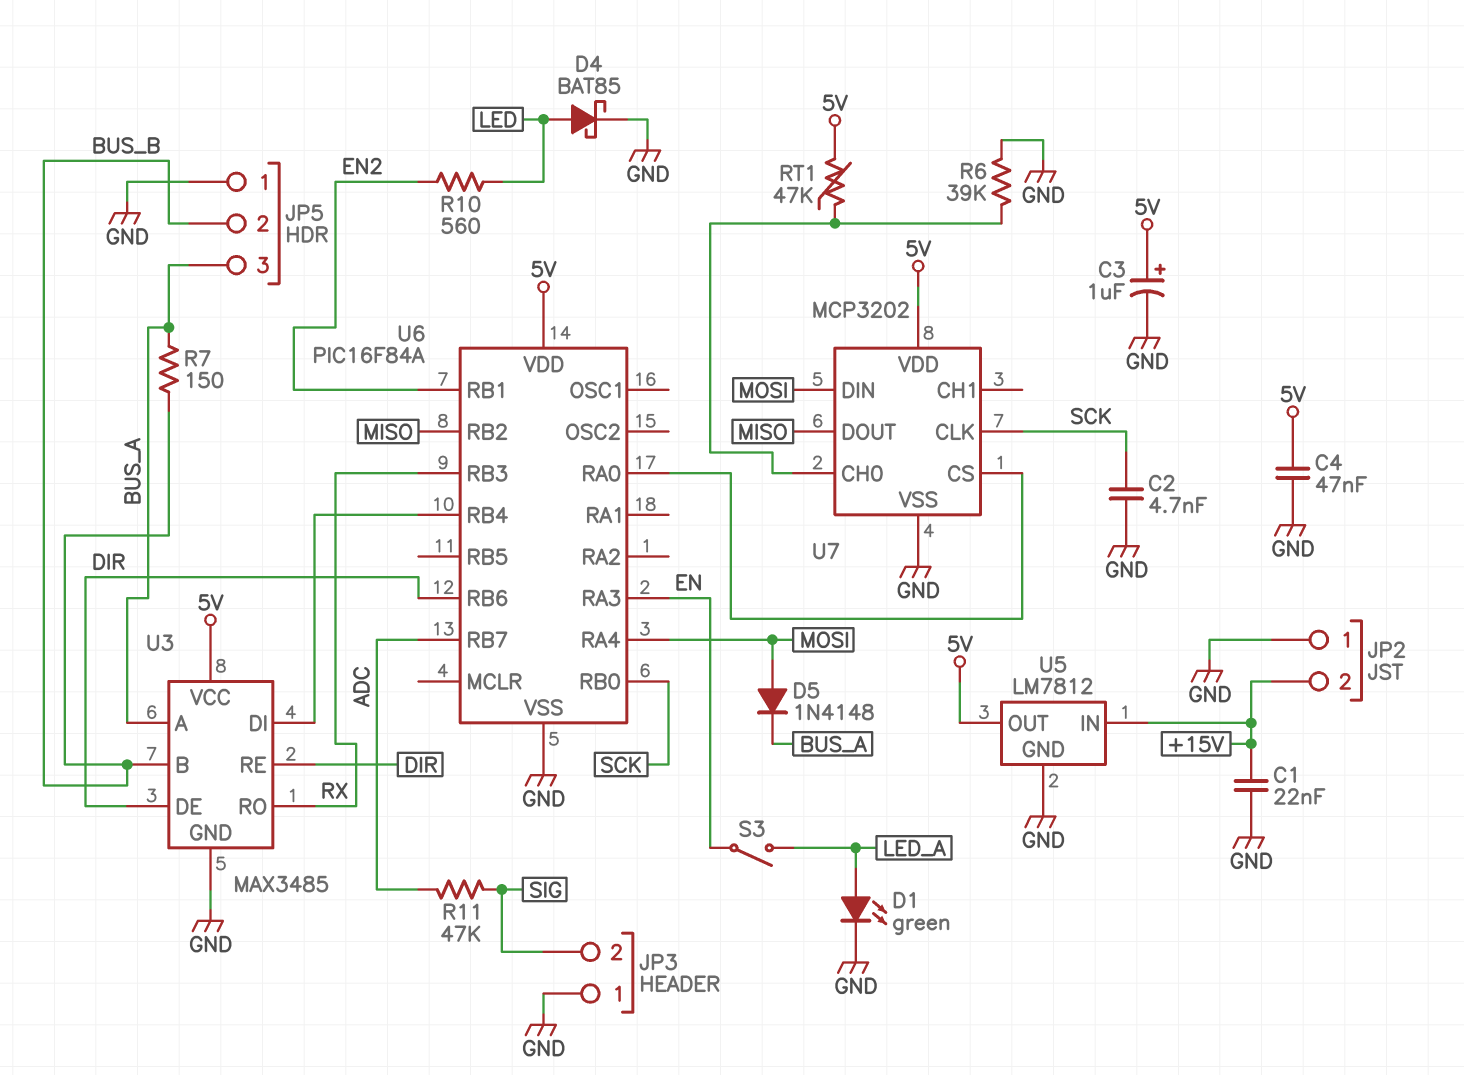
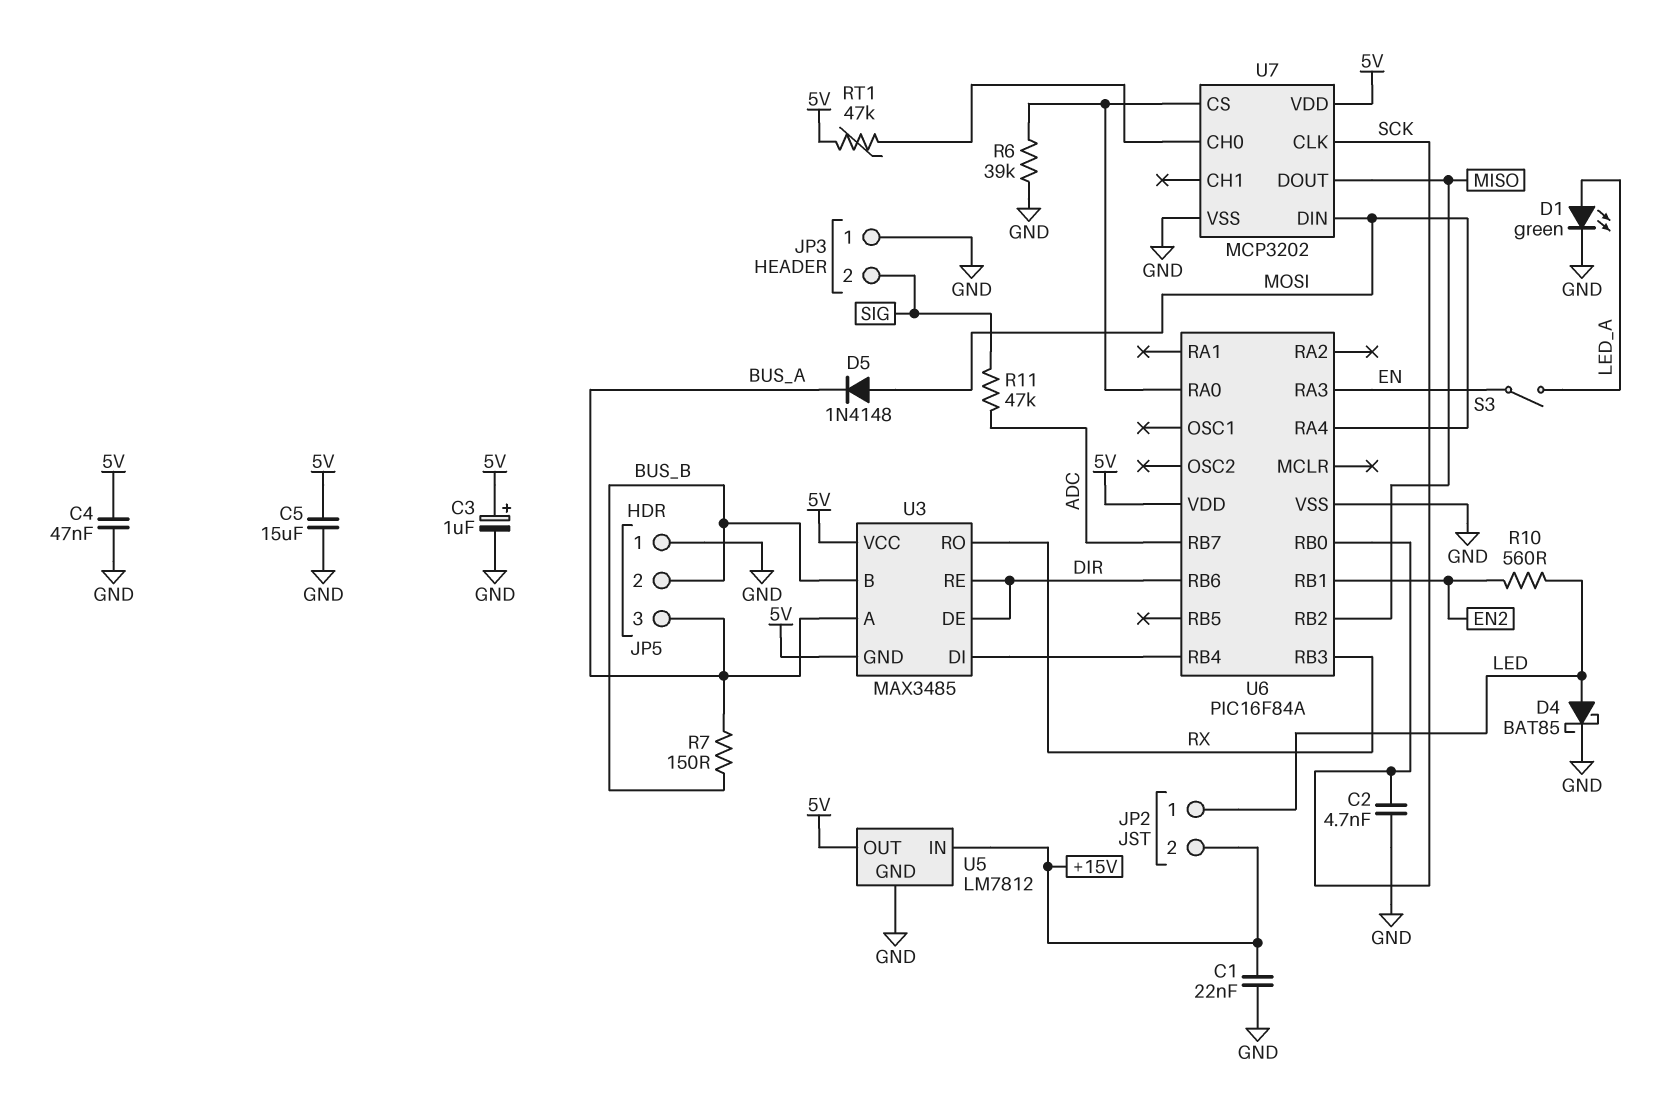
C5: none -> 15uF (5V, GND)
JP2 pin 1: GND -> LED
R6: 39k (GND, U7/CH0) -> 39k (GND, U6/RA0)
U3 pin GND: GND -> 5V

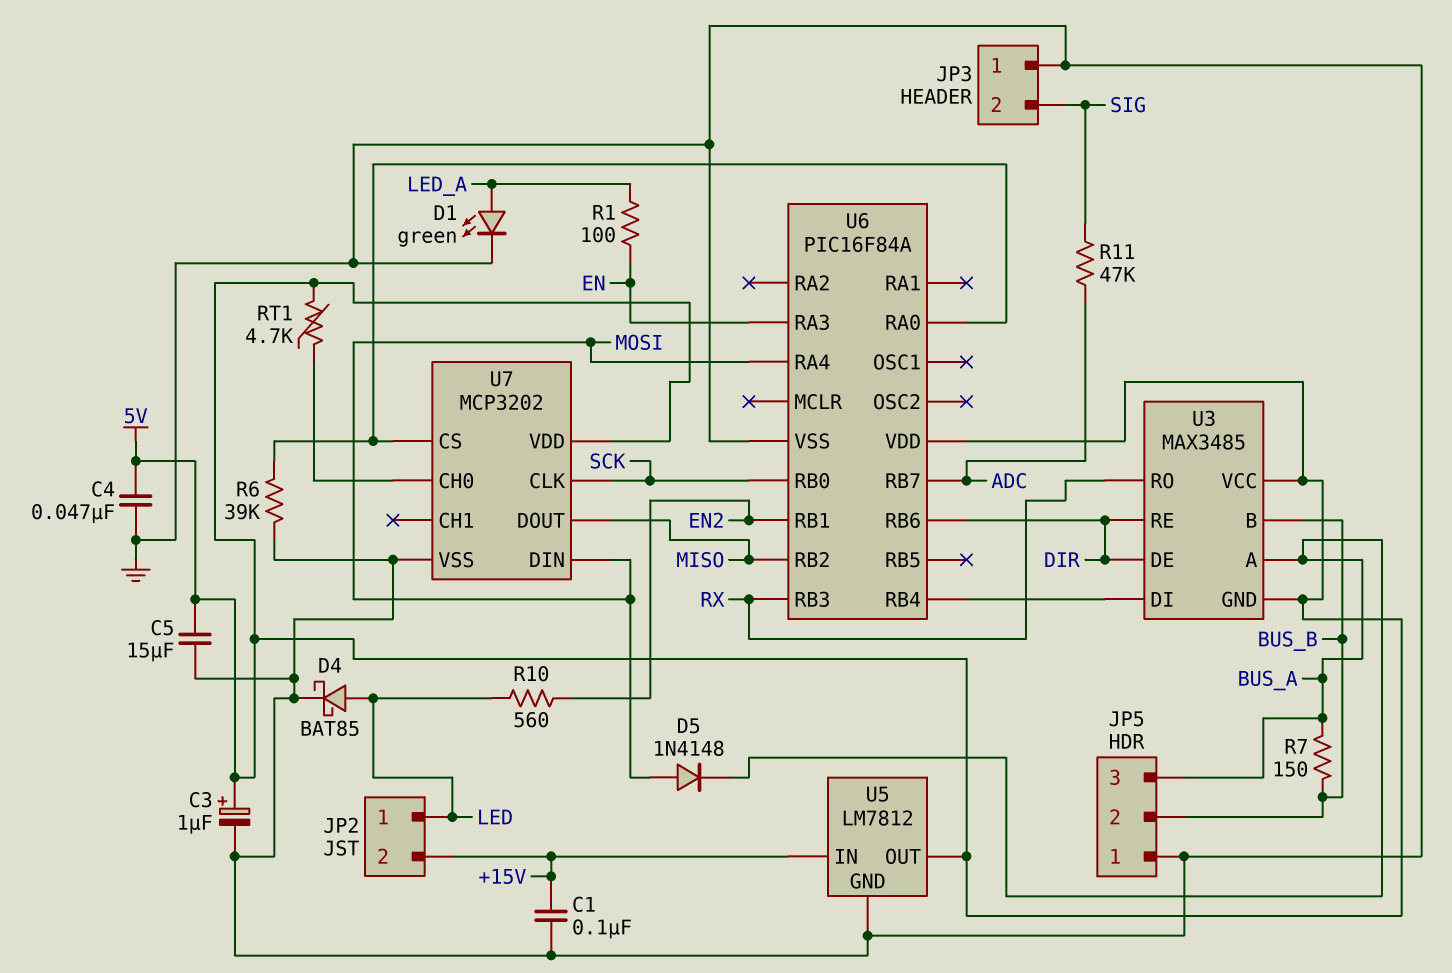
C1: 22nF (+15V, GND) -> 100nF (+15V, GND)
C2: 4.7nF (GND, SCK) -> none
R1: none -> 100 (EN, LED_A)
RT1: 47k (5V, U7/CH0) -> 4.7k (5V, U7/CH0)
S3: switch (EN, LED_A) -> none

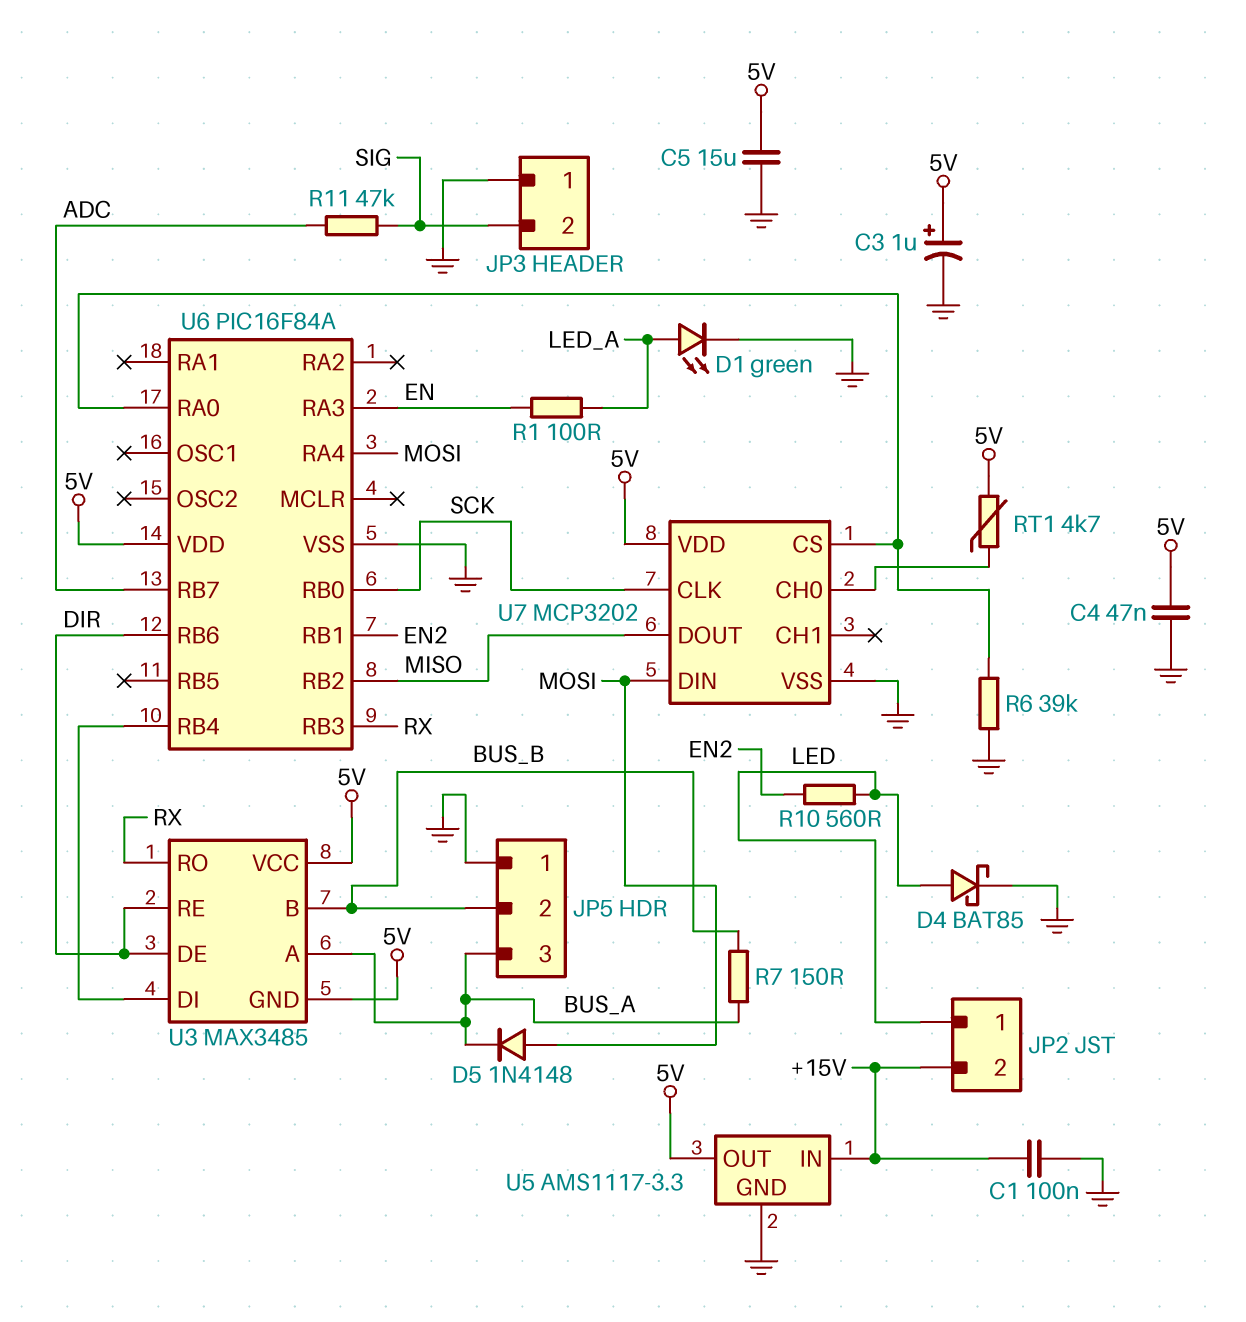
U5: LM7812 -> AMS1117-3.3

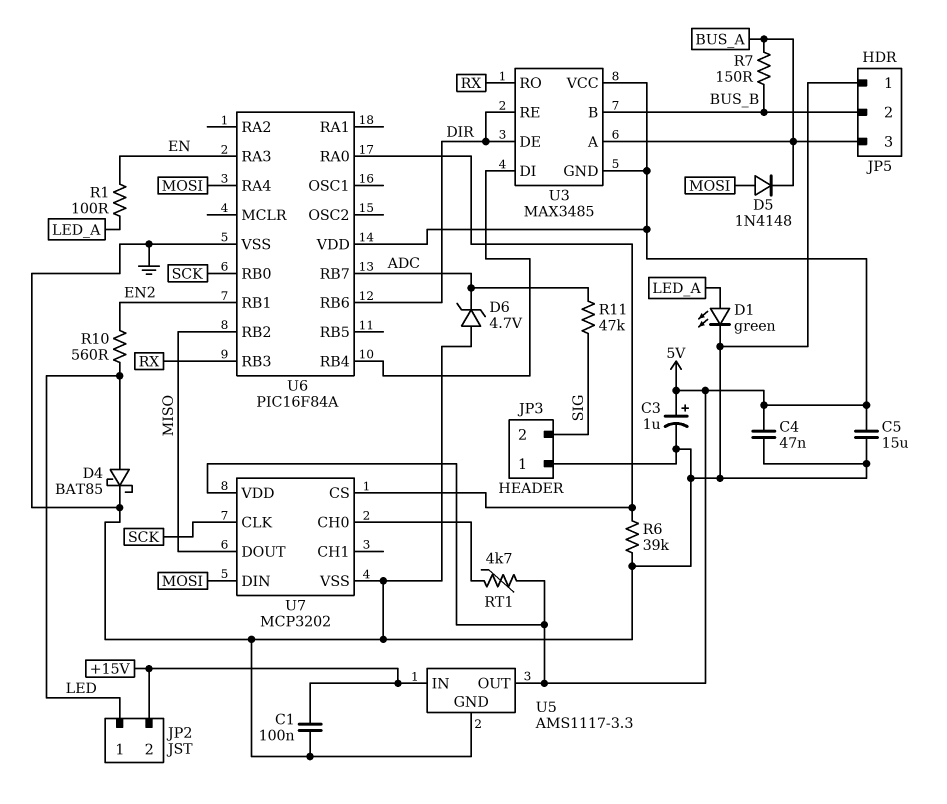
D6: none -> zener 4.7V (A GND, K ADC)

